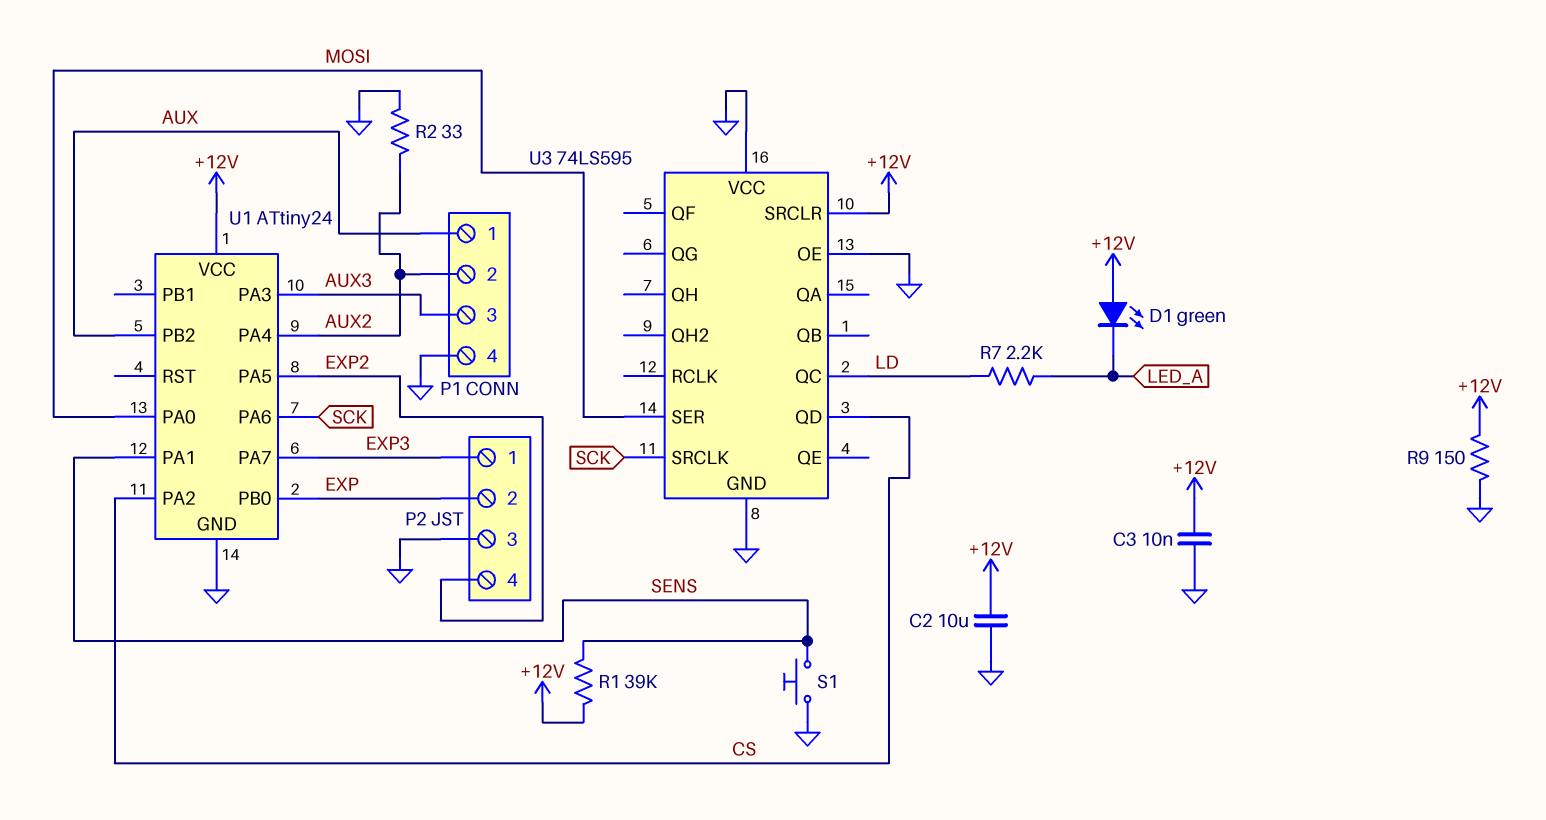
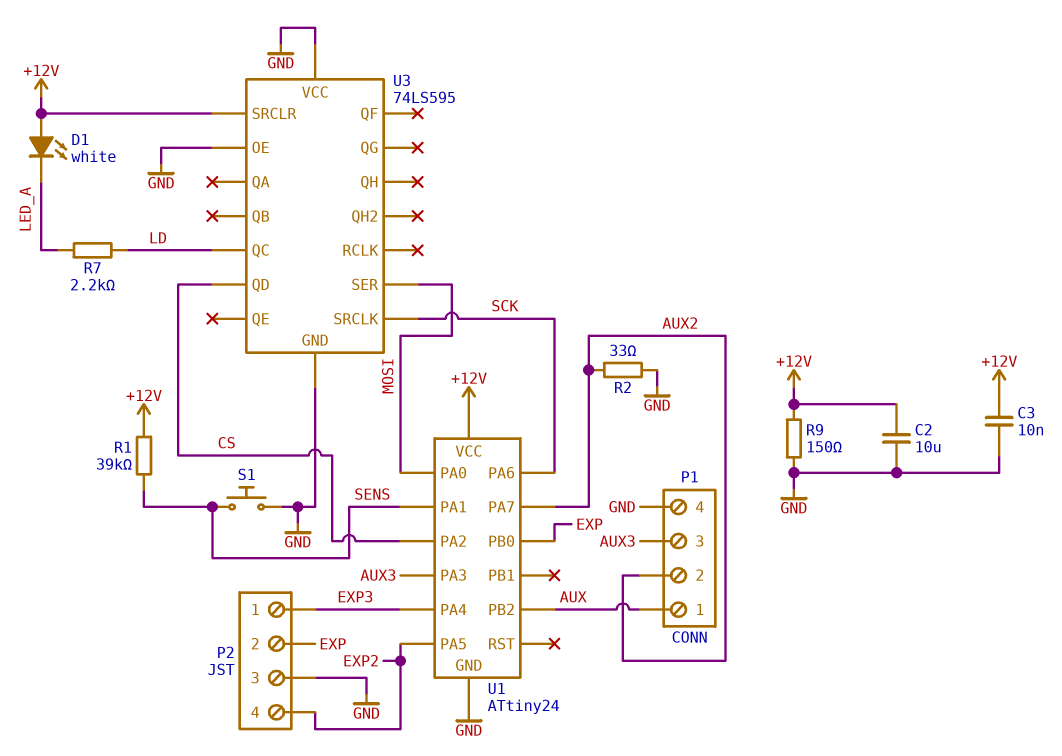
D1: LED green (A +12V, K LED_A) -> LED white (A +12V, K LED_A)
U1 pin PA4: AUX2 -> EXP3
U1 pin PA7: EXP3 -> AUX2

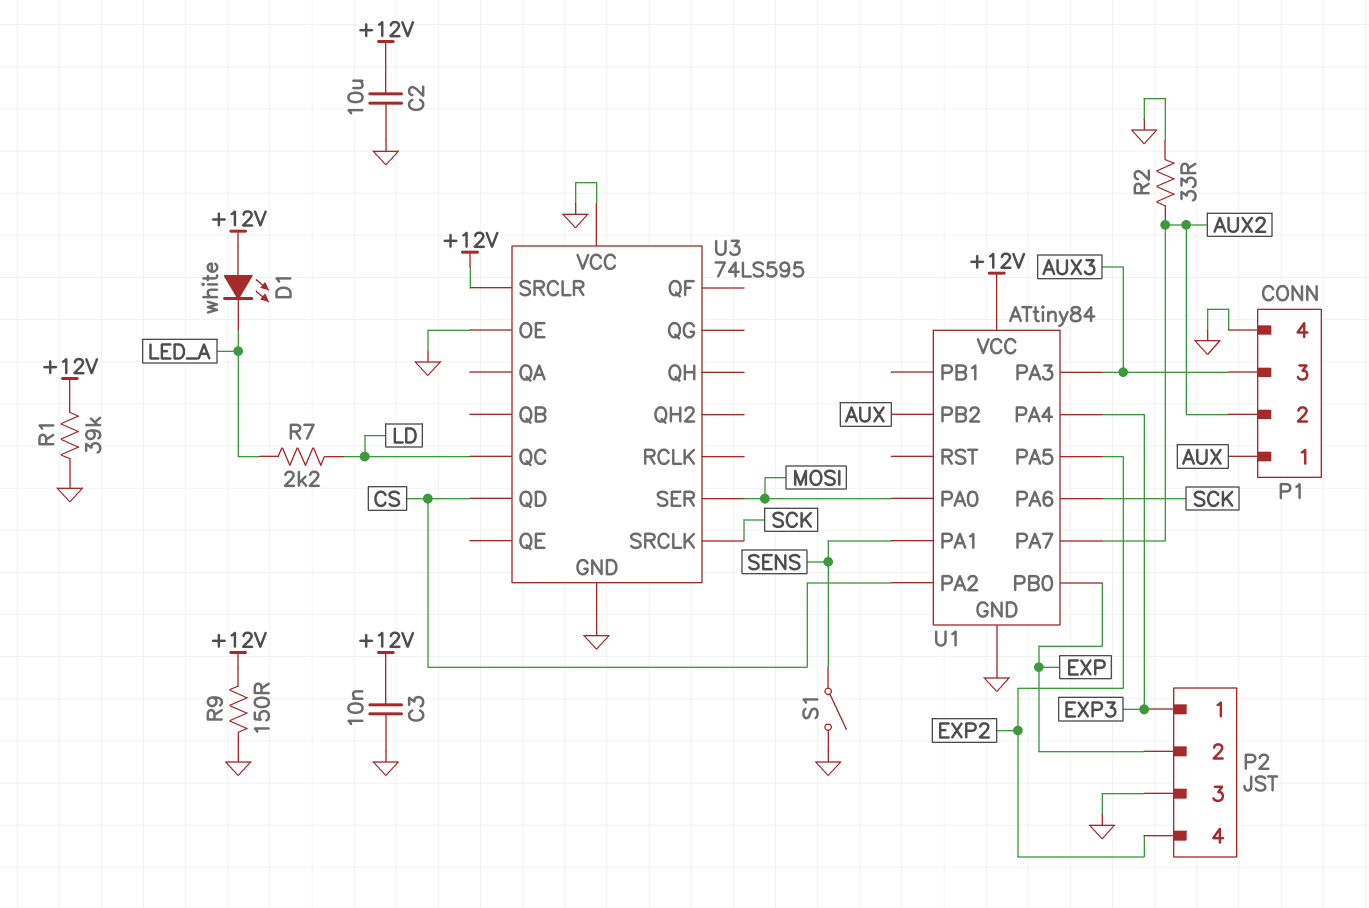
R1: 39k (+12V, SENS) -> 39k (+12V, GND)
S1: button (GND, SENS) -> switch (GND, SENS)
U1: ATtiny24 -> ATtiny84

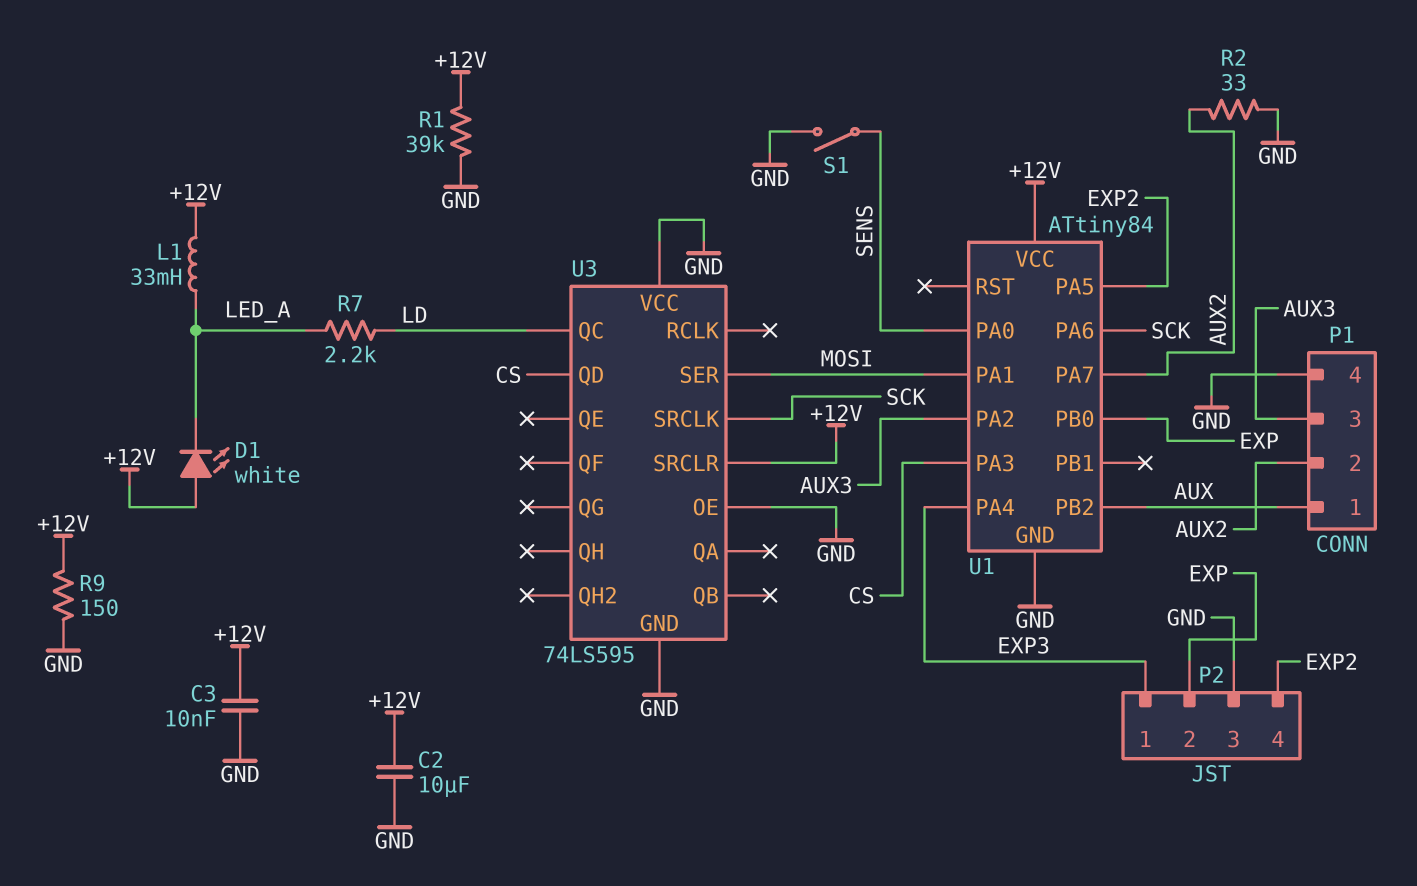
L1: none -> 33mH (+12V, LED_A)
U1 pin PA0: MOSI -> SENS
U1 pin PA1: SENS -> MOSI
U1 pin PA2: CS -> AUX3
U1 pin PA3: AUX3 -> CS

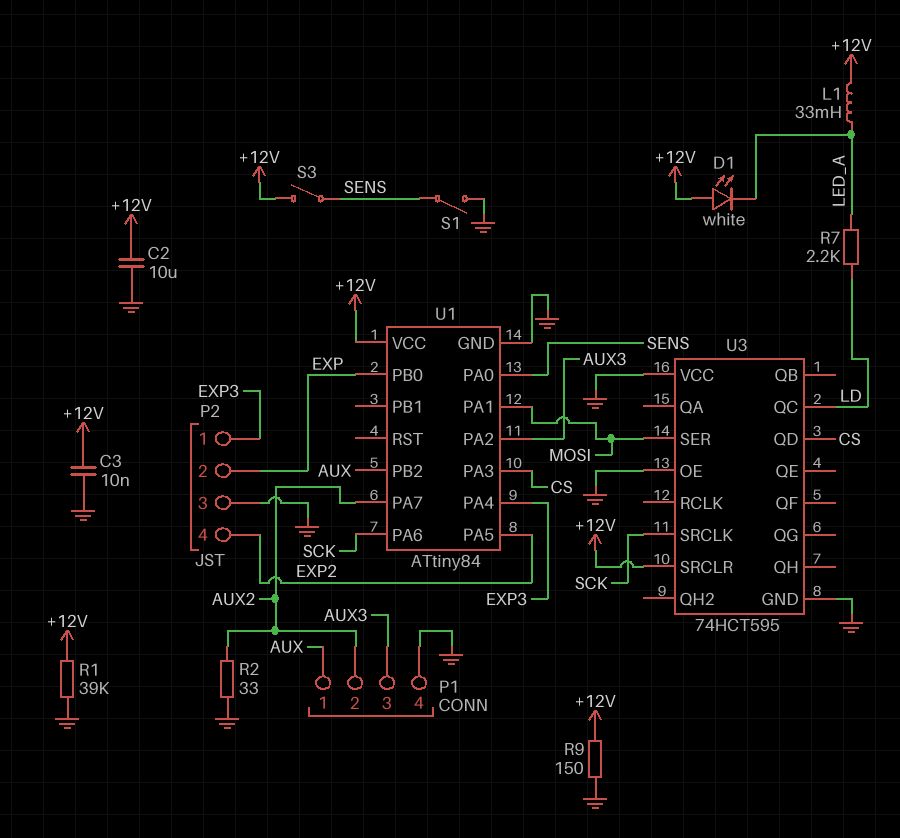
S3: none -> switch (+12V, SENS)
U3: 74LS595 -> 74HCT595

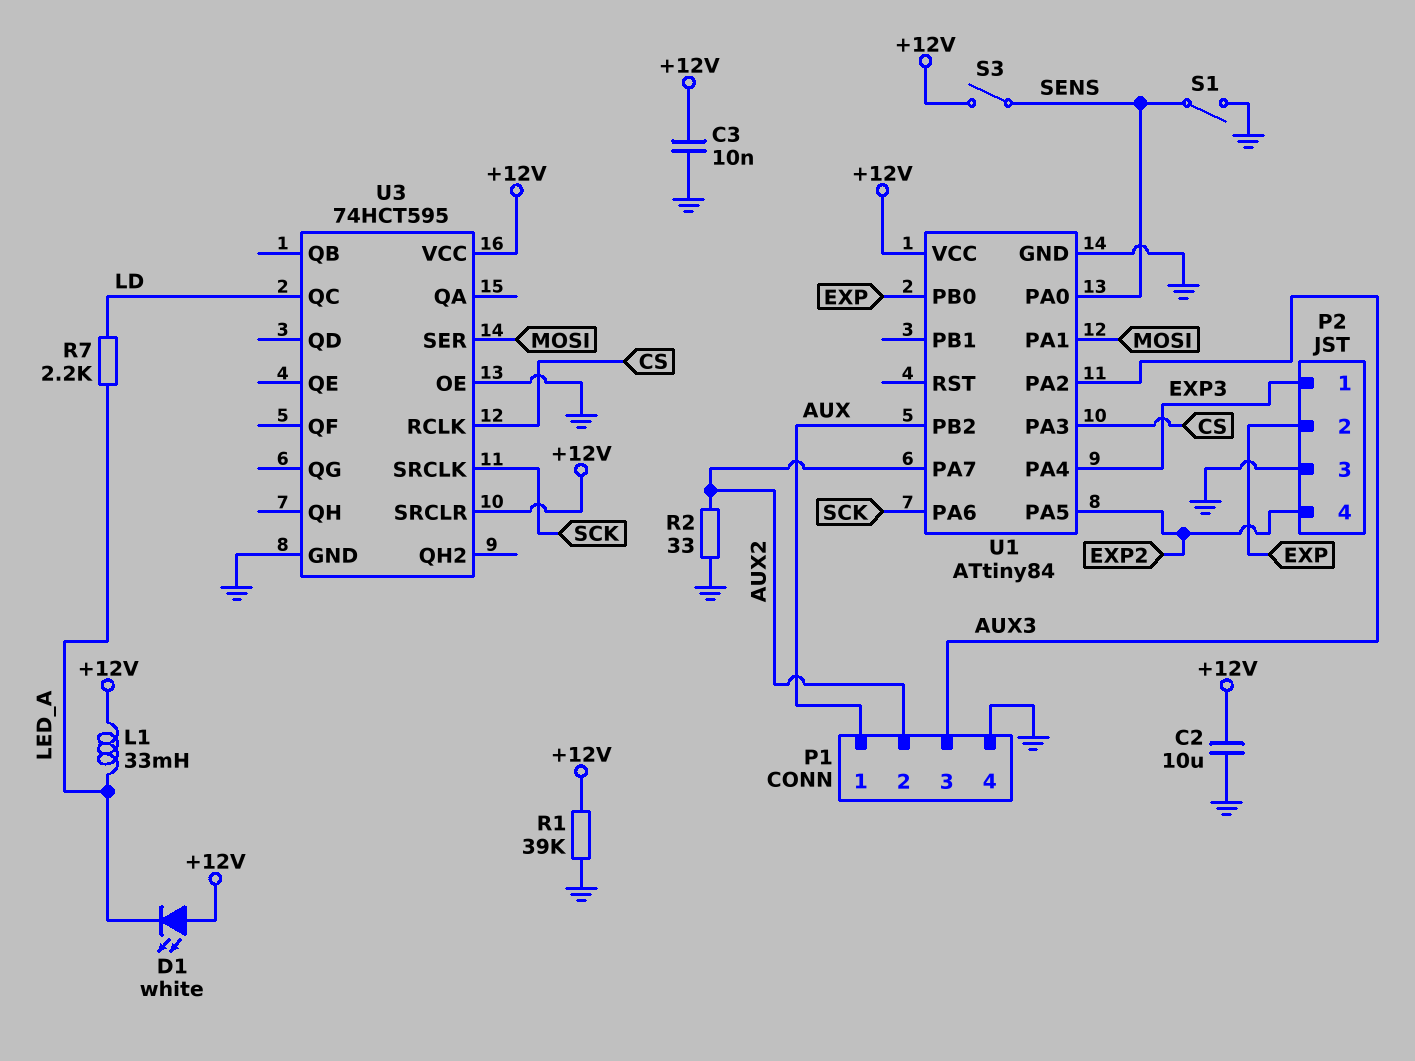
R9: 150 (+12V, GND) -> none
U3 pin QD: CS -> none
U3 pin RCLK: none -> CS
U3 pin VCC: GND -> +12V

